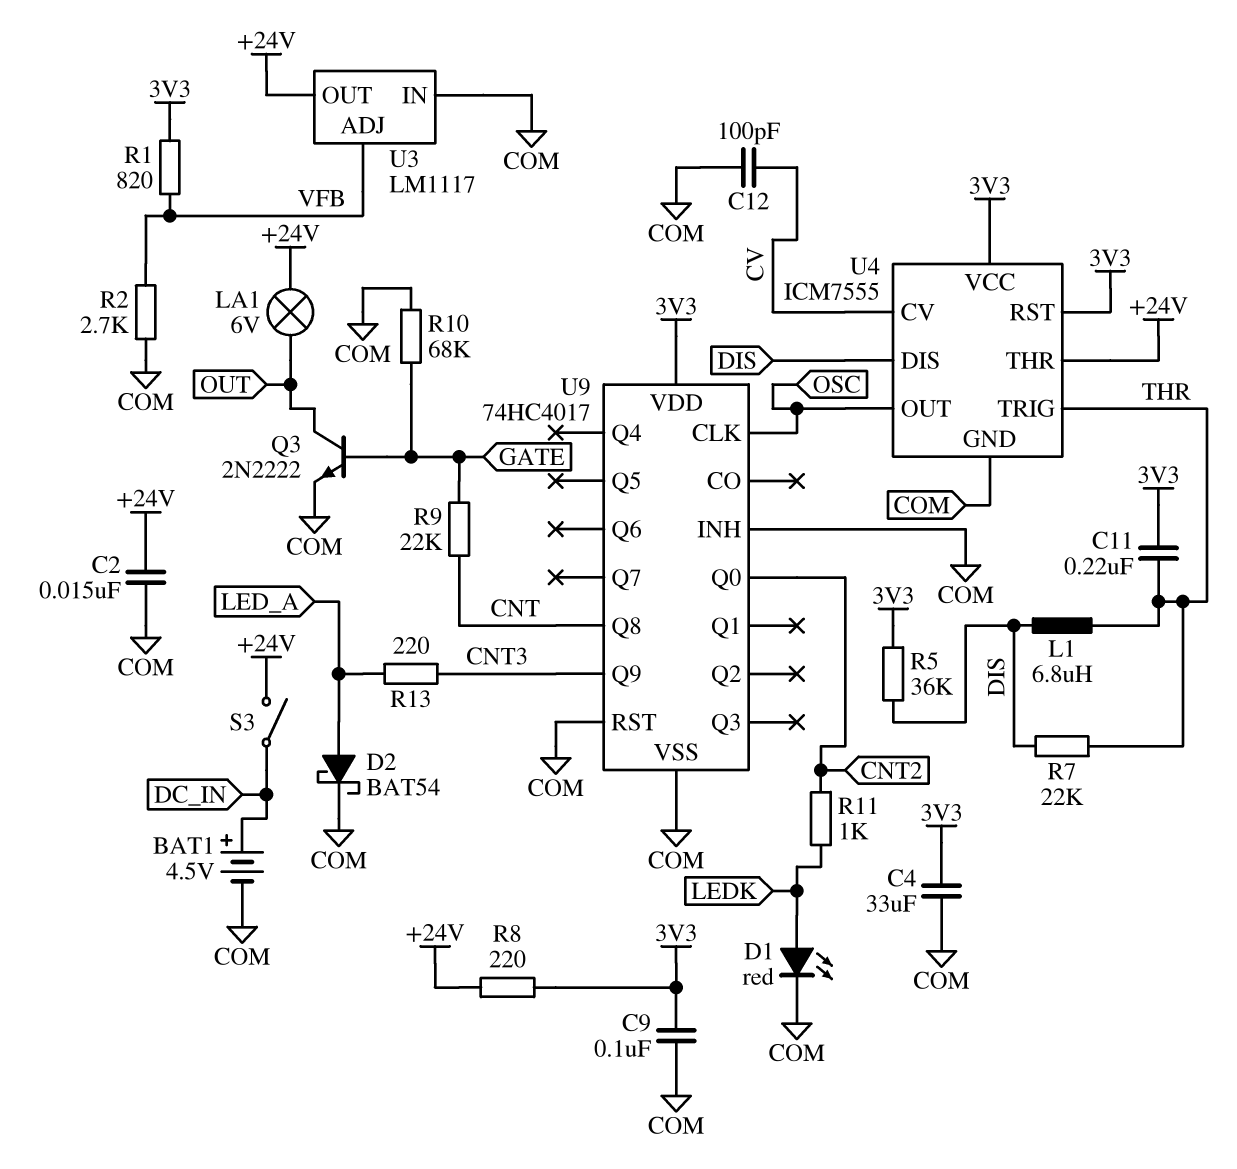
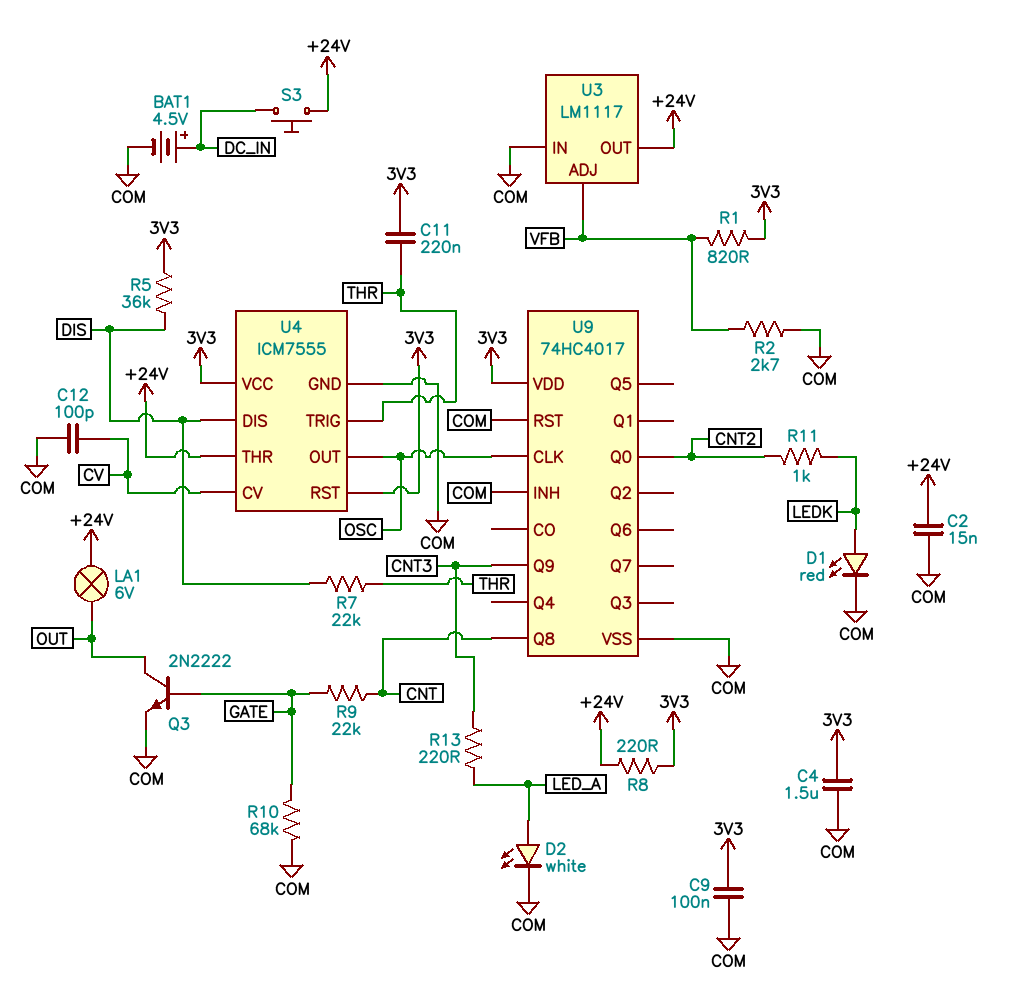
C4: 33uF (3V3, COM) -> 1.5uF (3V3, COM)
D2: schottky BAT54 (A LED_A, K COM) -> LED white (A LED_A, K COM)
L1: 6.8uH (DIS, THR) -> none
S3: switch (+24V, DC_IN) -> button (+24V, DC_IN)

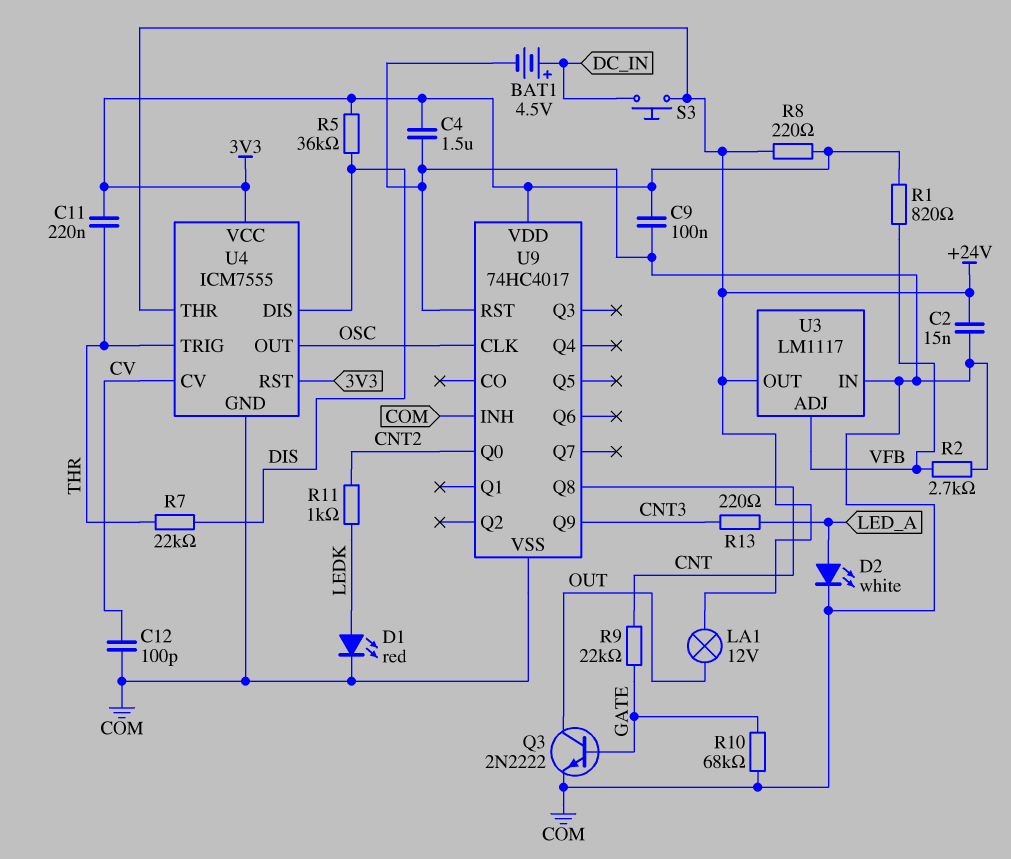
LA1: lamp 6V (+24V, OUT) -> lamp 12V (+24V, OUT)

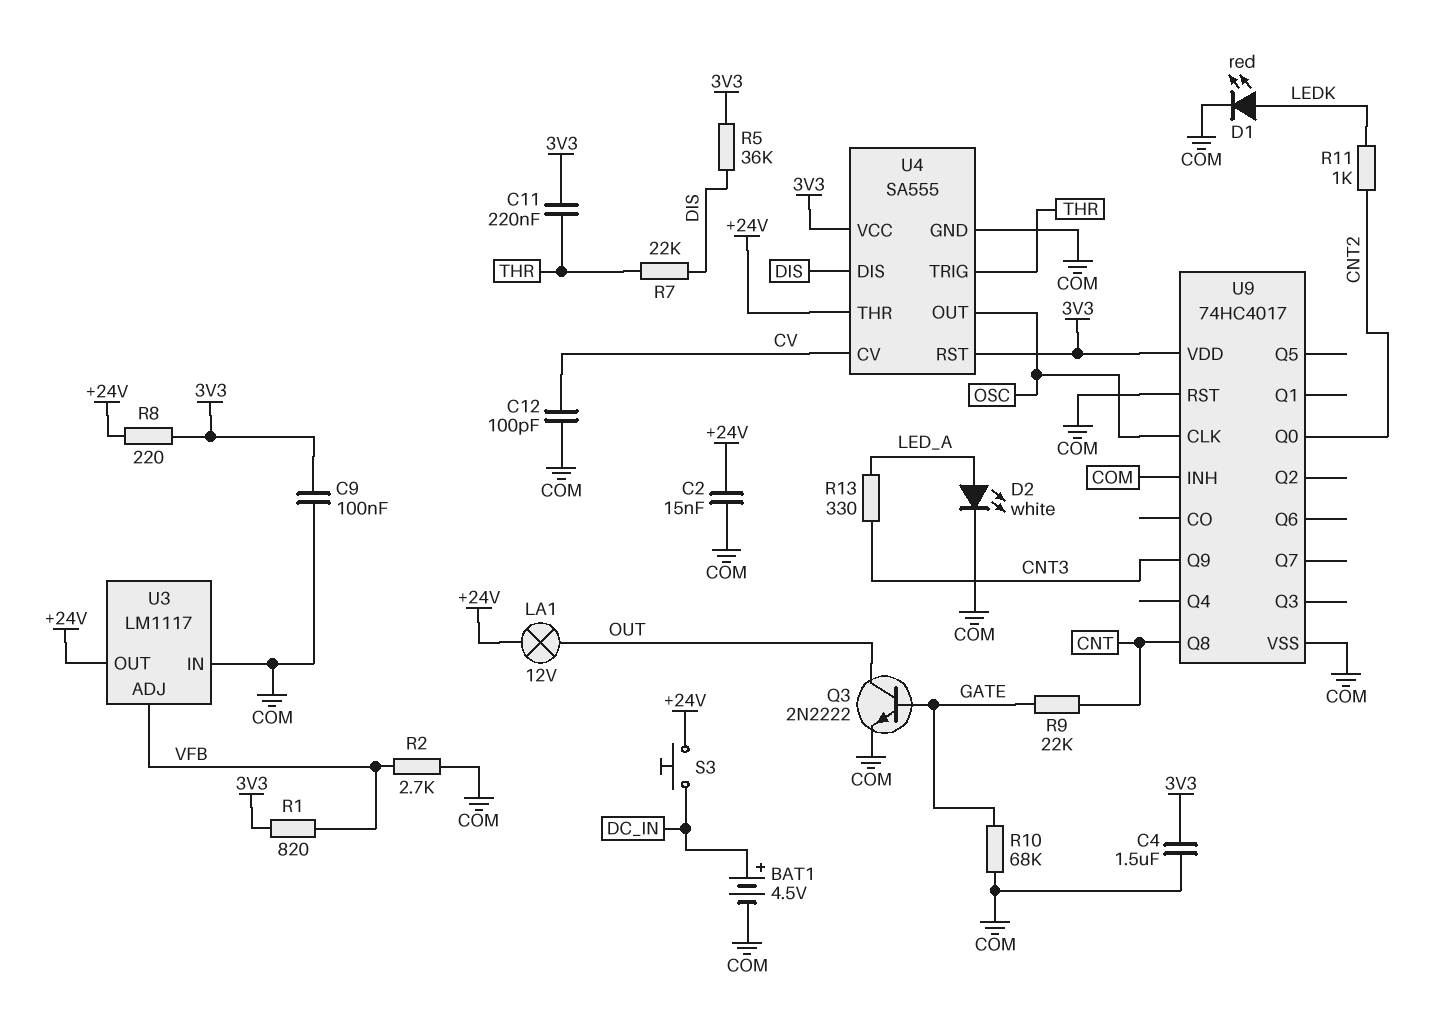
R13: 220 (CNT3, LED_A) -> 330 (CNT3, LED_A)
U4: ICM7555 -> SA555

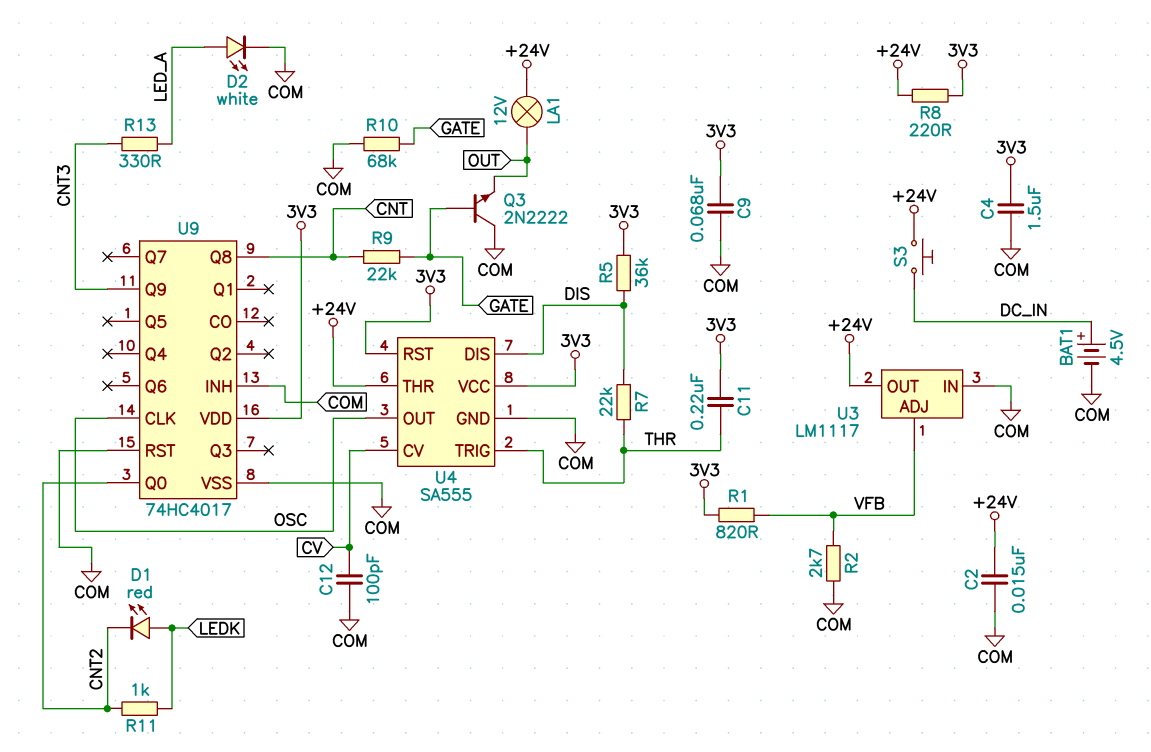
C9: 100nF (3V3, COM) -> 68nF (3V3, COM)
D1: LED red (A LEDK, K COM) -> LED red (A LEDK, K CNT2)
Q3: NPN 2N2222 (B GATE, C OUT, E COM) -> NPN 2N2222 (B GATE, C COM, E OUT)

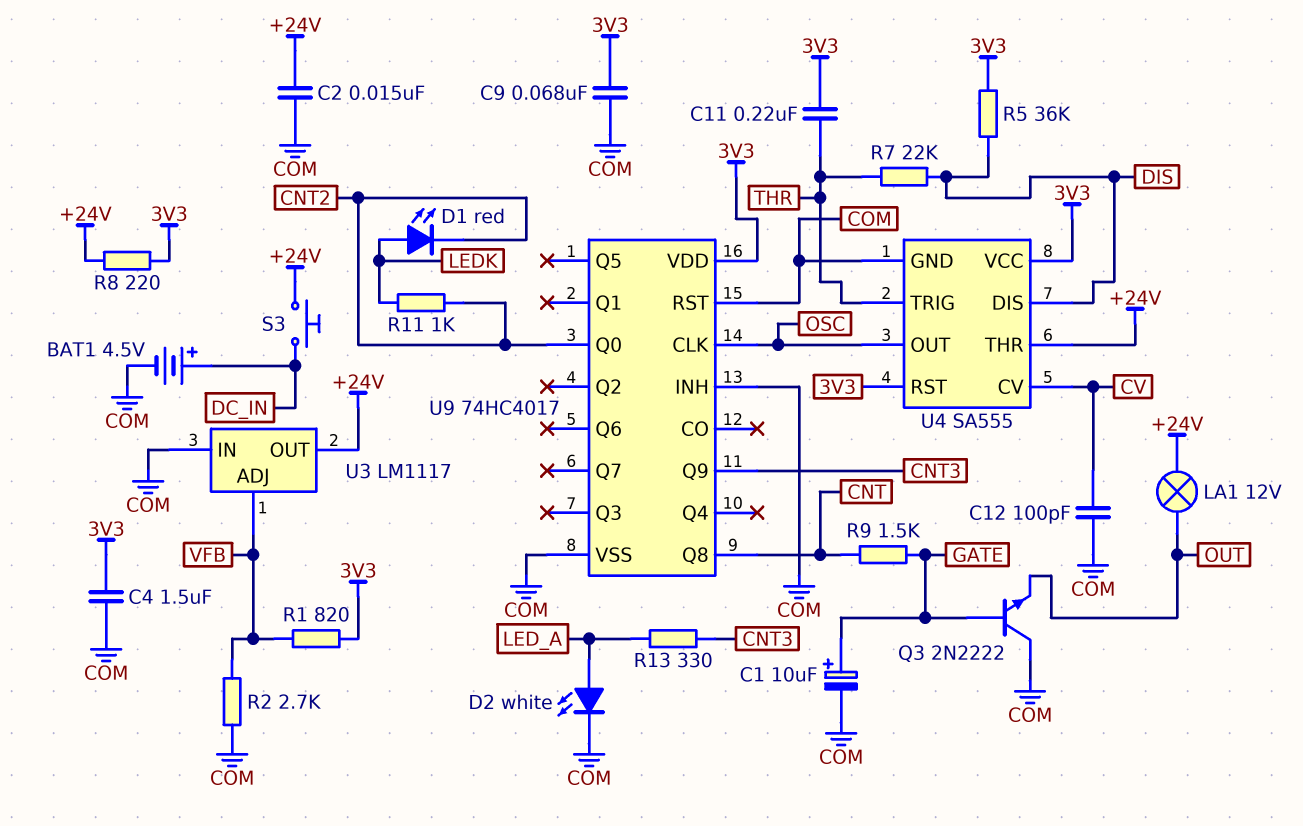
C1: none -> 10uF (plus GATE, minus COM)
R9: 22k (CNT, GATE) -> 1.5k (CNT, GATE)
R10: 68k (COM, GATE) -> none

